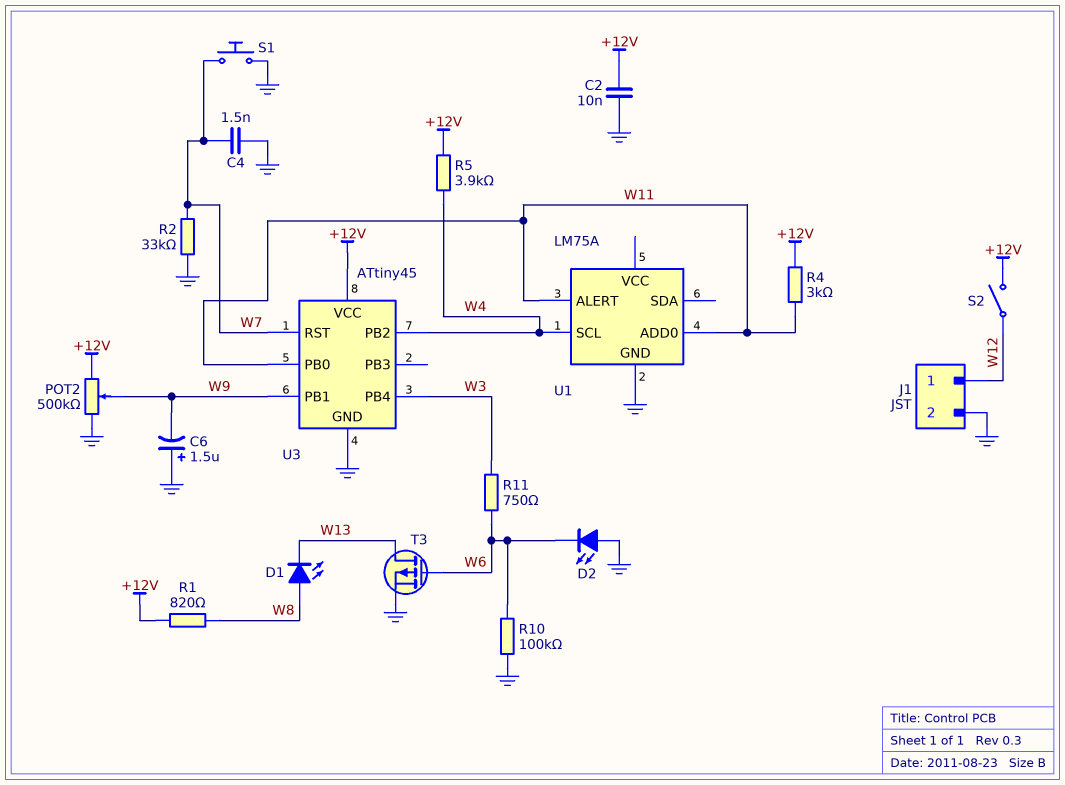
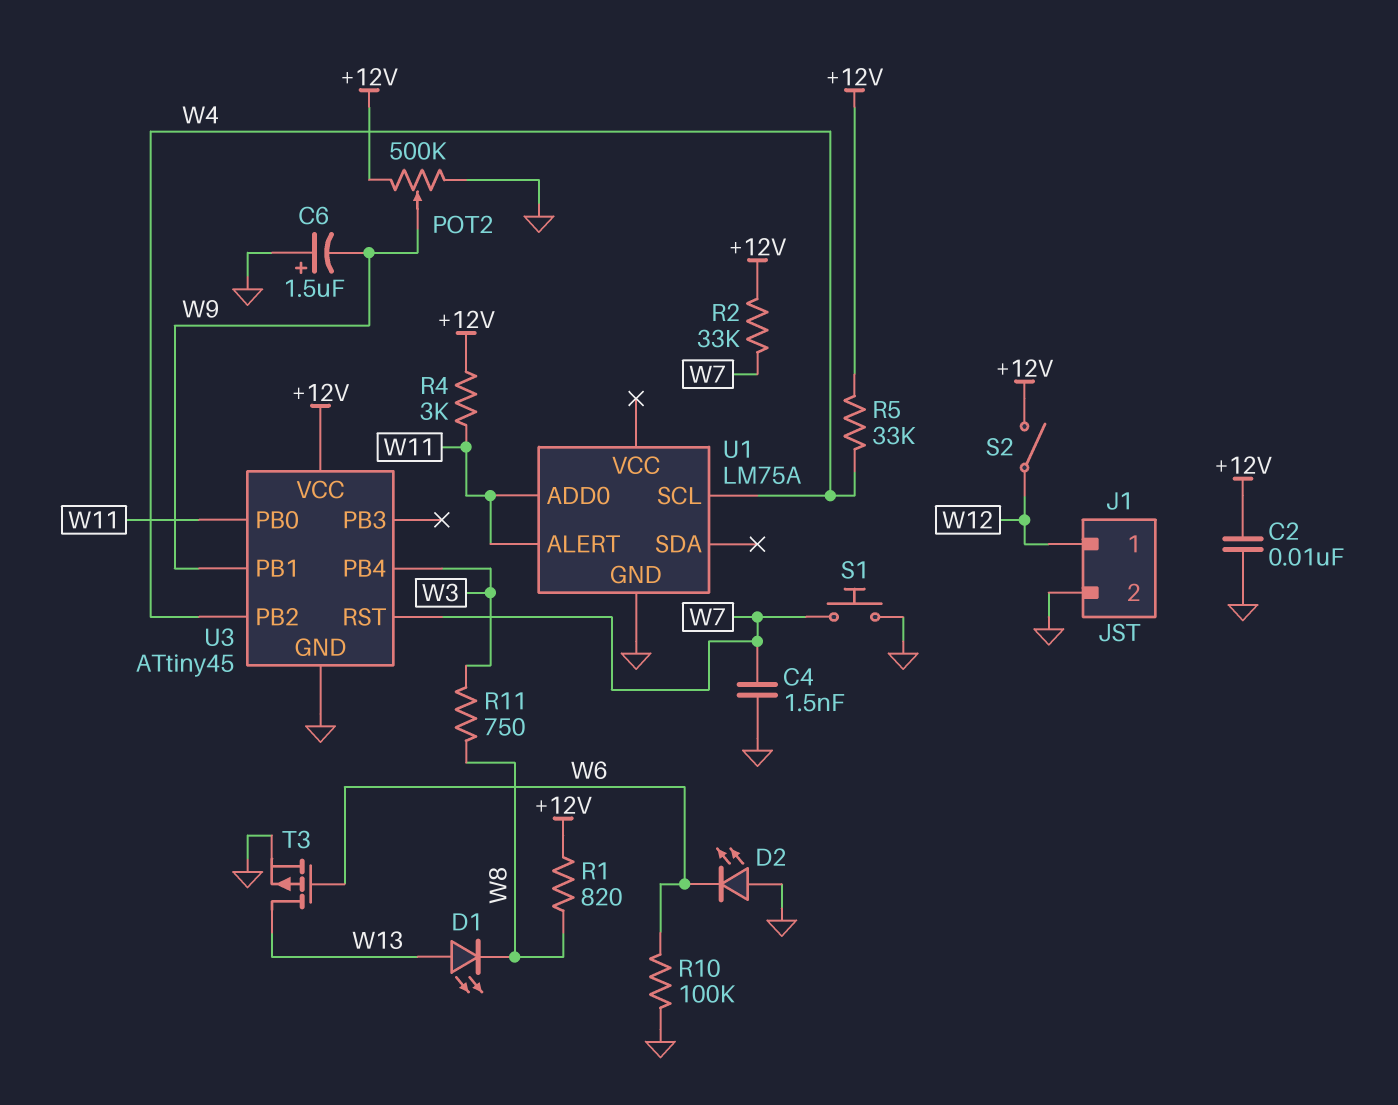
D1: LED (A W8, K W13) -> LED (A W13, K W8)
R2: 33k (GND, W7) -> 33k (+12V, W7)
R5: 3.9k (+12V, W4) -> 33k (+12V, W4)
R11: 750 (W3, W6) -> 750 (W3, W8)

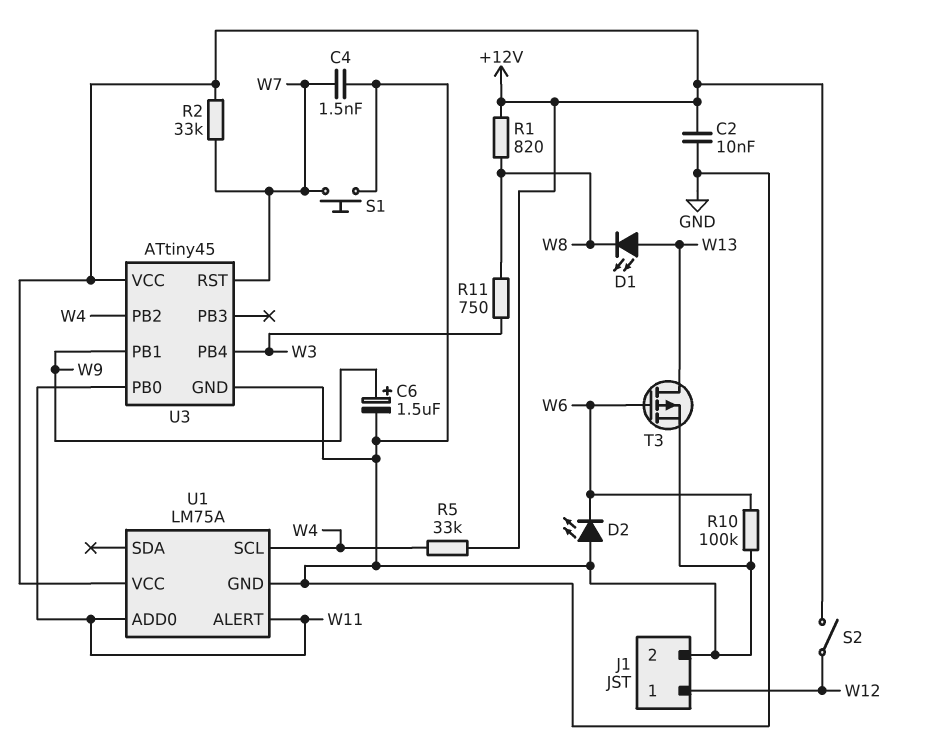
C6: 1.5uF (plus GND, minus W9) -> 1.5uF (plus W9, minus GND)
POT2: 500k (+12V, GND, wiper W9) -> none
R4: 3k (+12V, W11) -> none
U1 pin VCC: none -> +12V

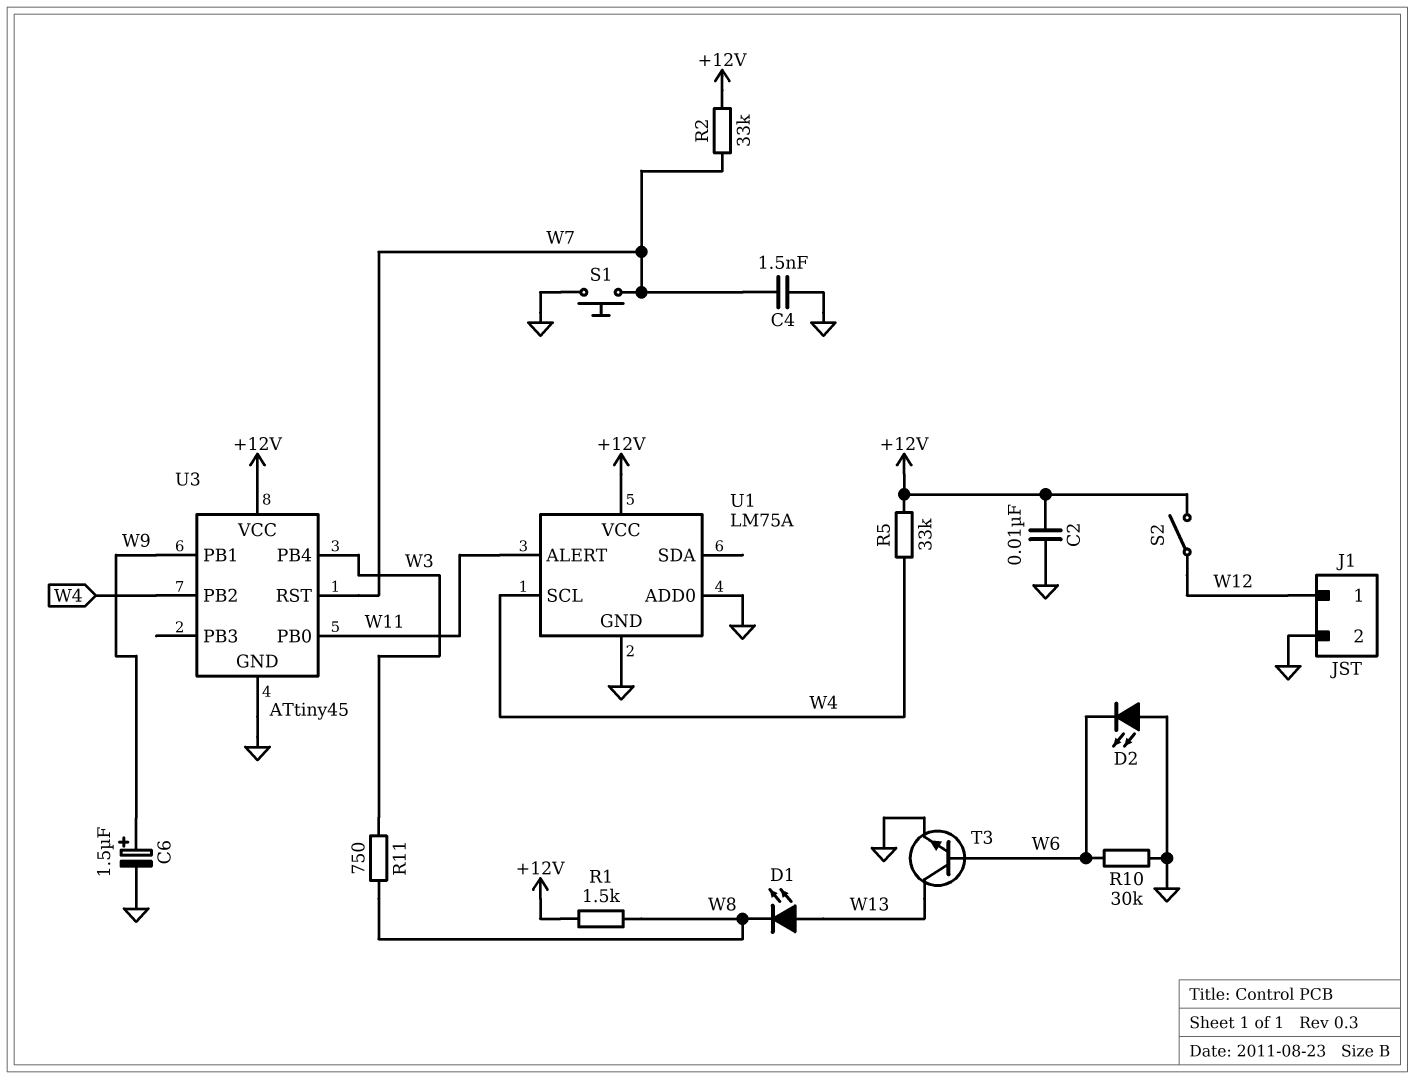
R1: 820 (+12V, W8) -> 1.5k (+12V, W8)
R10: 100k (GND, W6) -> 30k (GND, W6)
T3: PMOS (G W6, D W13, S GND) -> NPN (B W6, C W13, E GND)
U1 pin ADD0: W11 -> GND

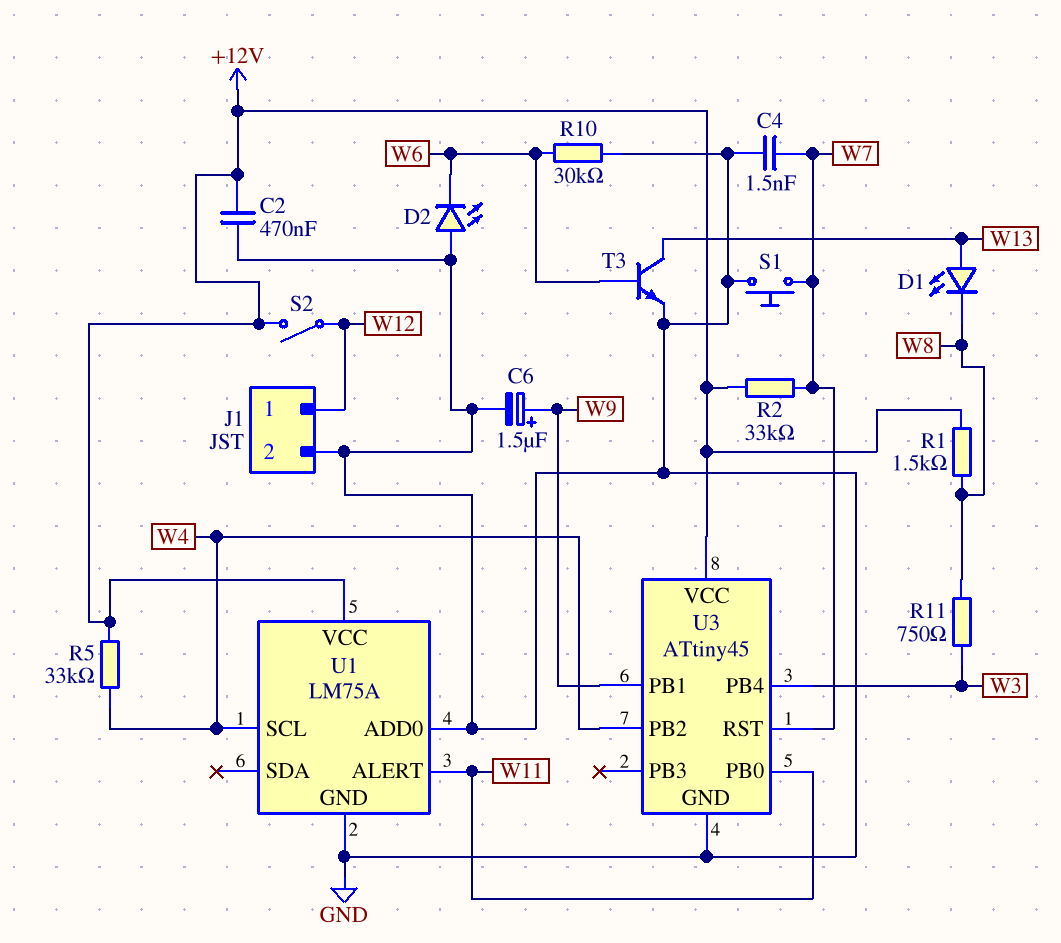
C2: 10nF (+12V, GND) -> 470nF (+12V, GND)

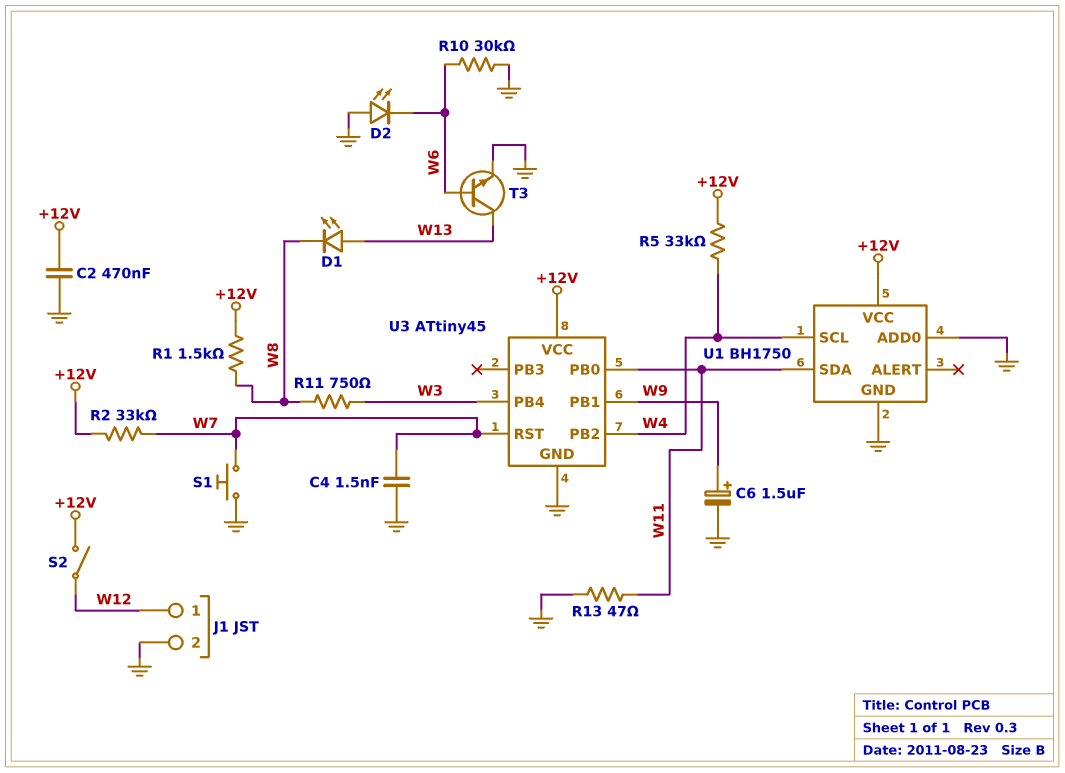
R13: none -> 47 (GND, W11)
U1: LM75A -> BH1750
U1 pin ALERT: W11 -> none
U1 pin SDA: none -> W11

